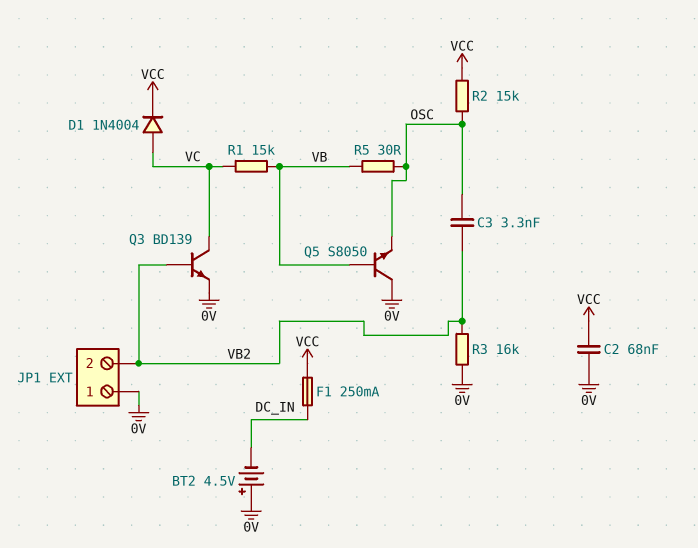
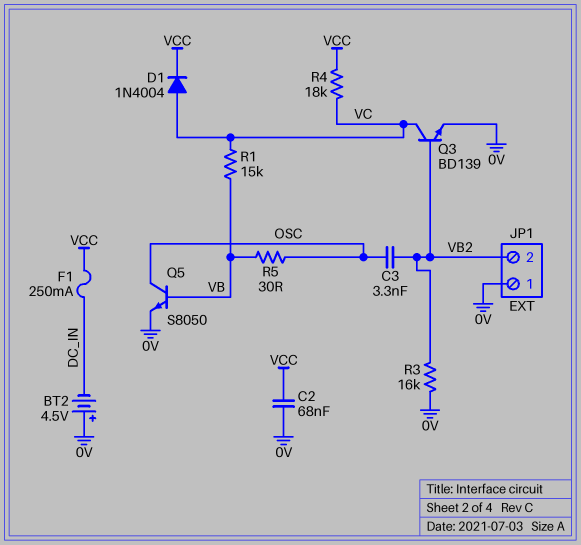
Q5: NPN S8050 (B VB, C 0V, E OSC) -> NPN S8050 (B VB, C OSC, E 0V)
R2: 15k (OSC, VCC) -> none
R4: none -> 18k (VC, VCC)

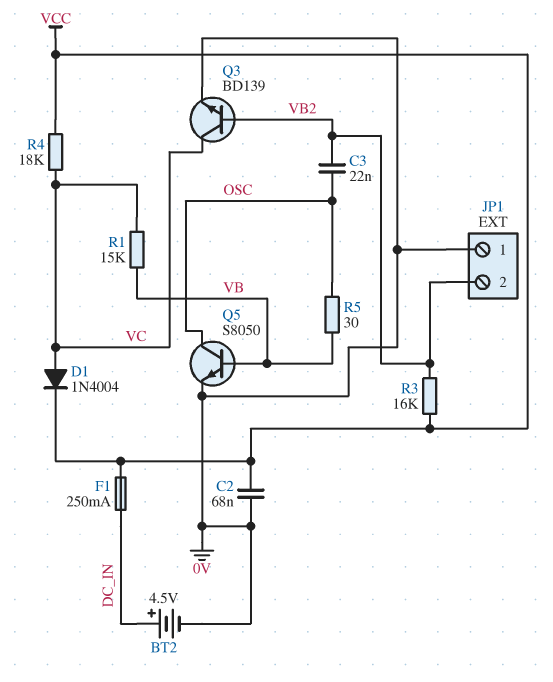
BT2: 4.5V (plus 0V, minus DC_IN) -> 4.5V (plus DC_IN, minus 0V)
C3: 3.3nF (OSC, VB2) -> 22nF (OSC, VB2)
R3: 16k (0V, VB2) -> 16k (VB2, VCC)

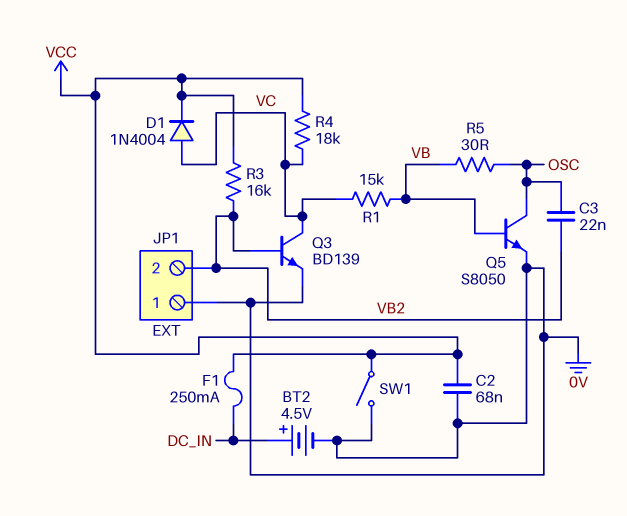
SW1: none -> switch (0V, VCC)

